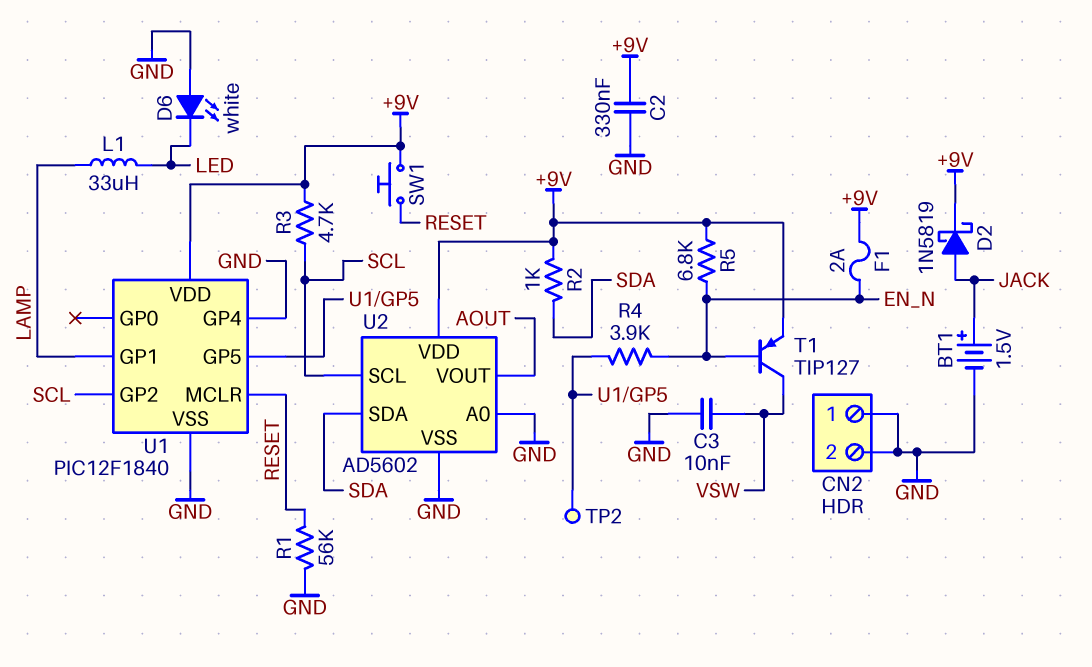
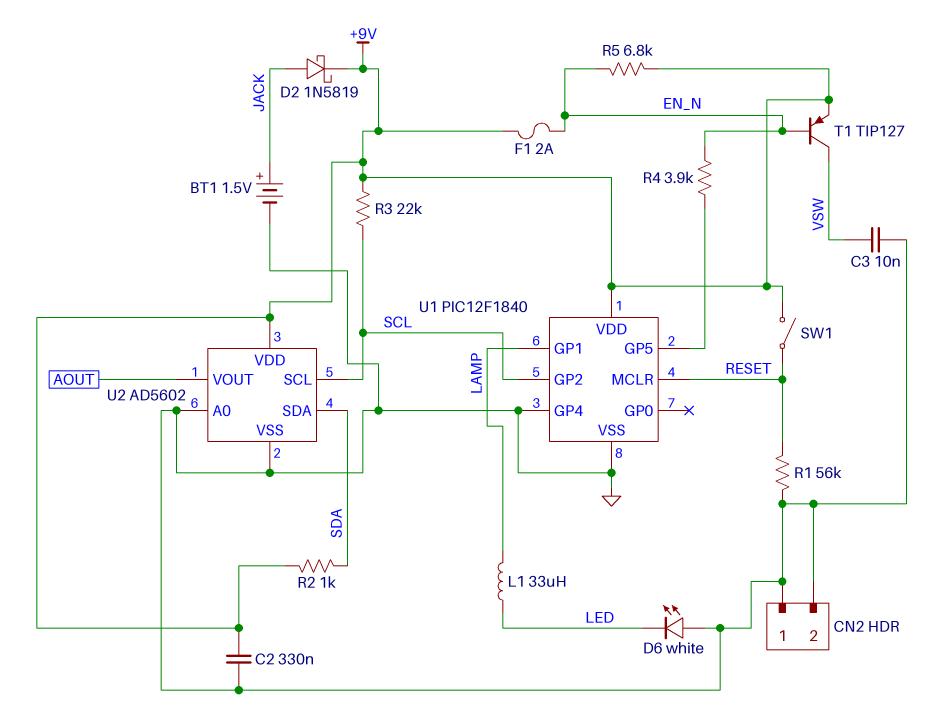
R3: 4.7k (+9V, SCL) -> 22k (+9V, SCL)
SW1: button (+9V, RESET) -> switch (+9V, RESET)
TP2: test point (U1/GP5) -> none

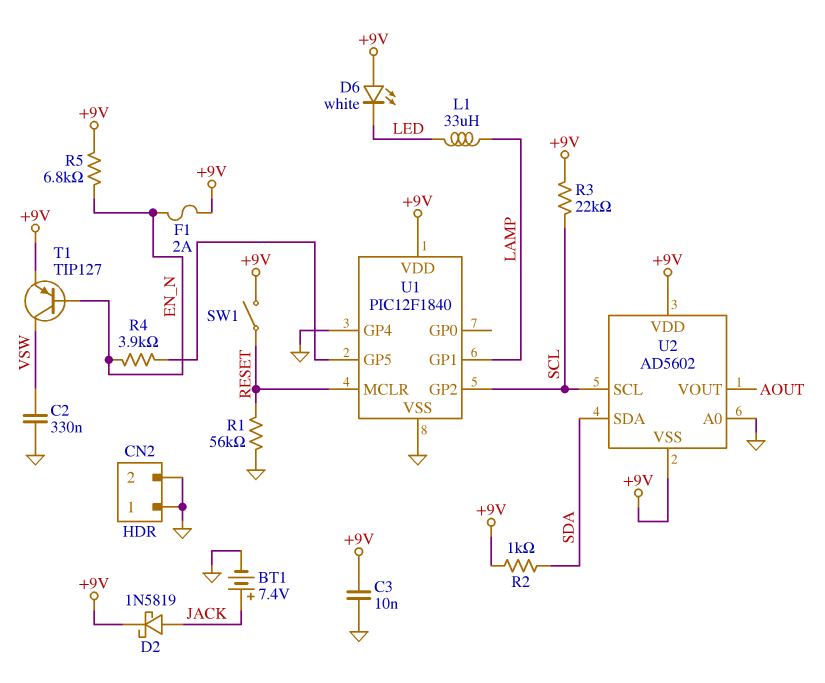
BT1: 1.5V (plus JACK, minus GND) -> 7.4V (plus JACK, minus GND)
C2: 330nF (+9V, GND) -> 330nF (GND, VSW)
C3: 10nF (GND, VSW) -> 10nF (+9V, GND)
D6: LED white (A GND, K LED) -> LED white (A +9V, K LED)
U2 pin VSS: GND -> +9V

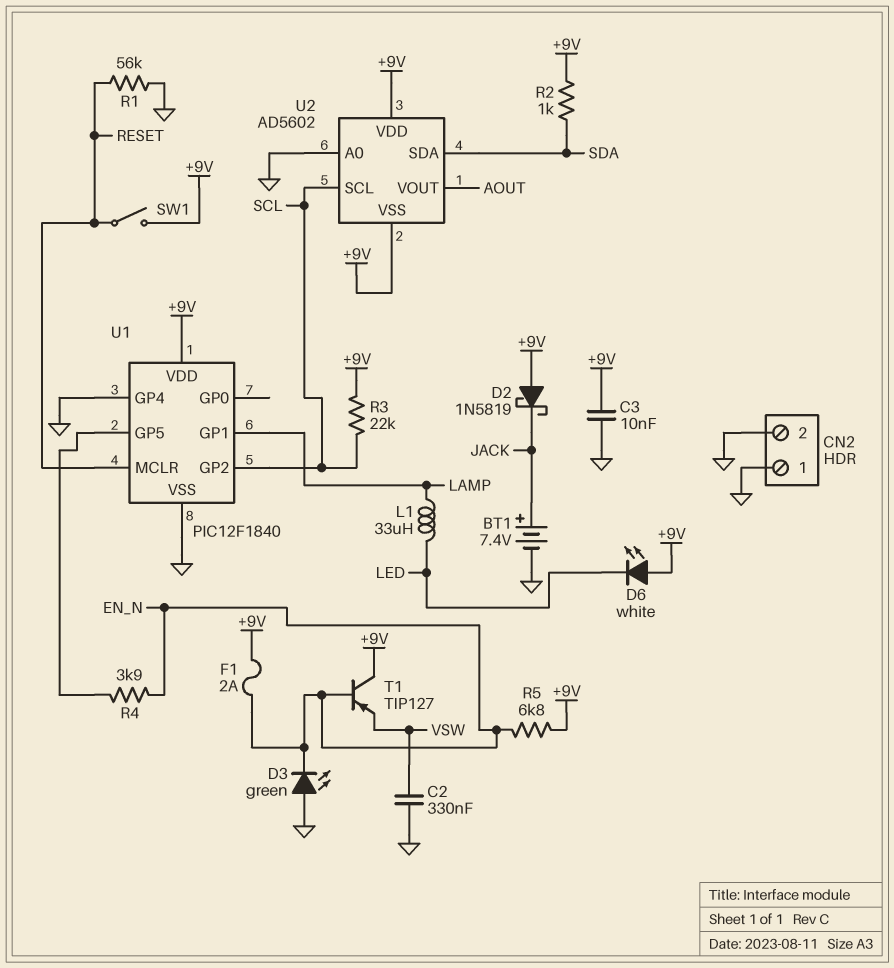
D2: schottky 1N5819 (A JACK, K +9V) -> schottky 1N5819 (A +9V, K JACK)
D3: none -> LED green (A GND, K EN_N)
T1: PNP TIP127 (B EN_N, C VSW, E +9V) -> PNP TIP127 (B EN_N, C +9V, E VSW)

